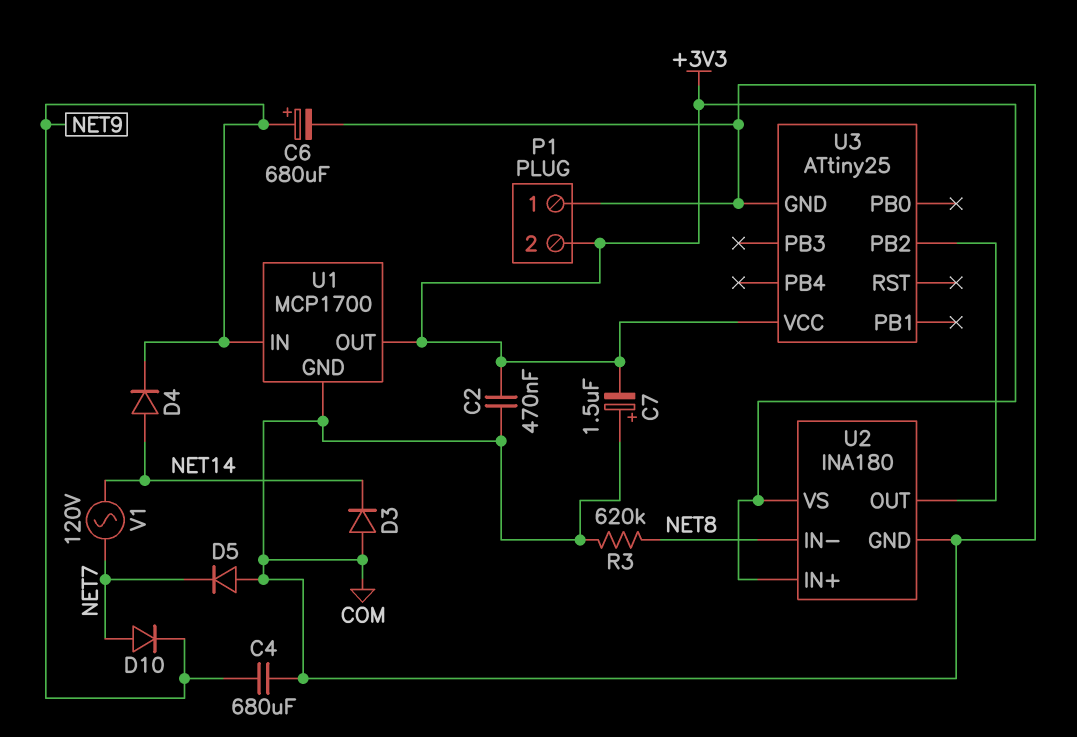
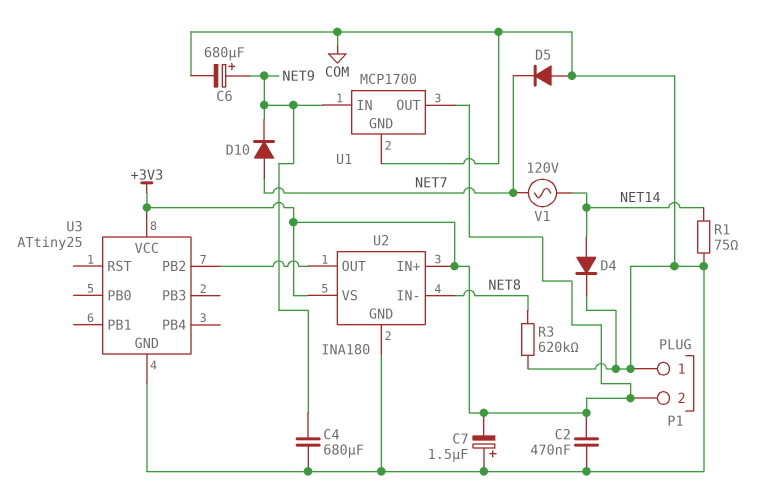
D3: diode (A COM, K NET14) -> none
D4: diode (A NET14, K NET9) -> diode (A NET14, K COM)
R1: none -> 75 (COM, NET14)

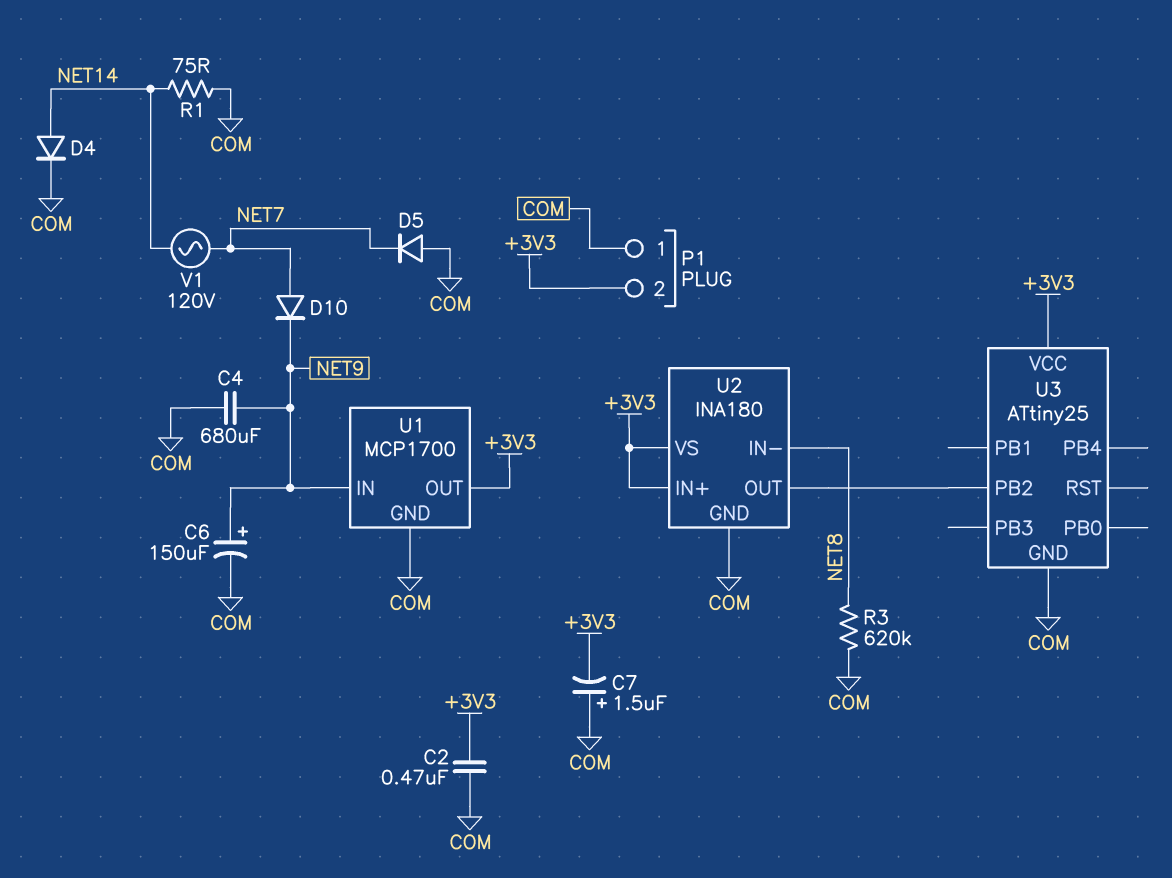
C6: 680uF (plus NET9, minus COM) -> 150uF (plus NET9, minus COM)

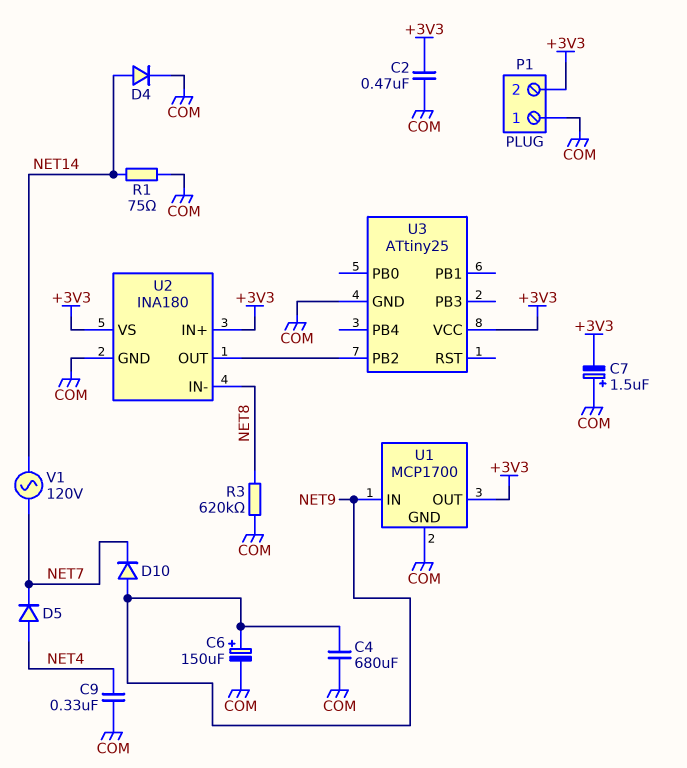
C9: none -> 330nF (COM, NET4)
D5: diode (A COM, K NET7) -> diode (A NET4, K NET7)
D10: diode (A NET7, K NET9) -> diode (A NET9, K NET7)

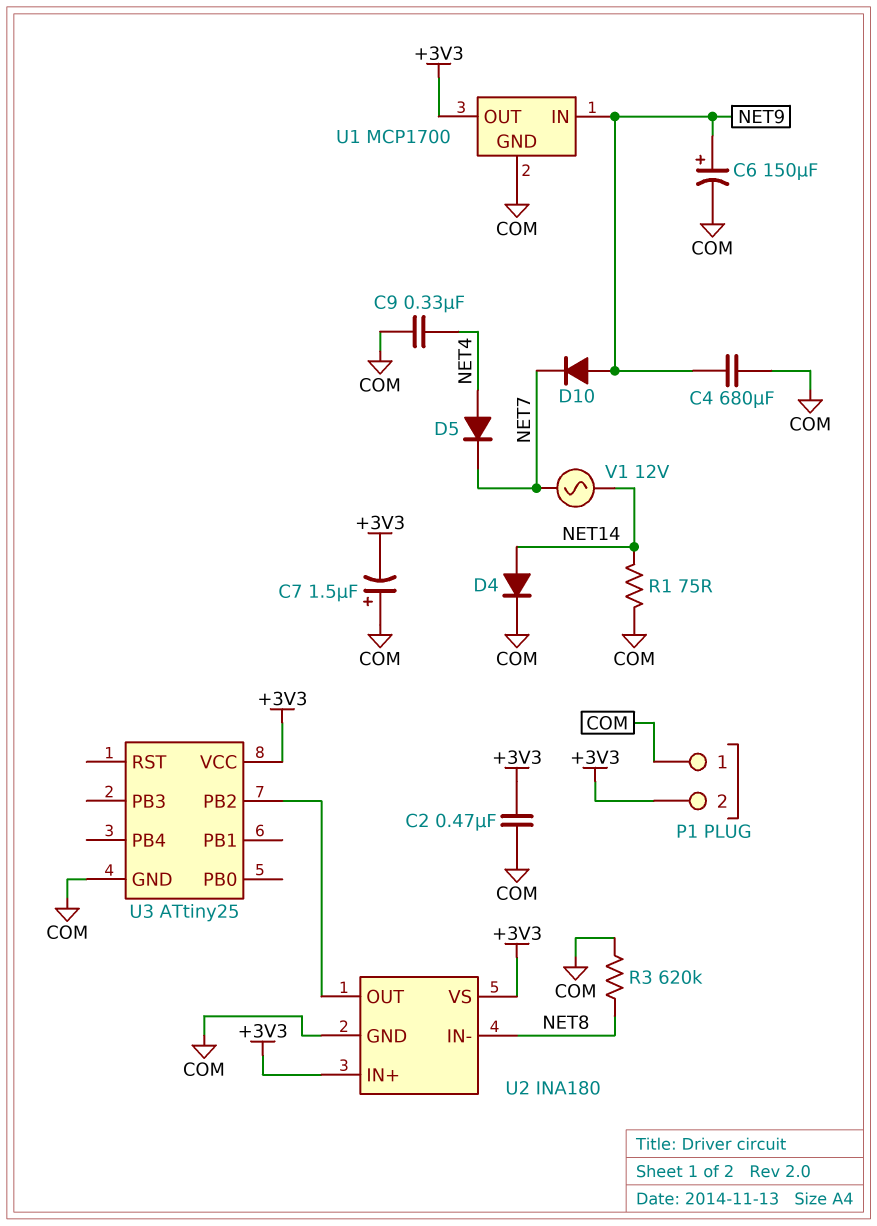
V1: AC 120V (NET7, NET14) -> AC 12V (NET7, NET14)

